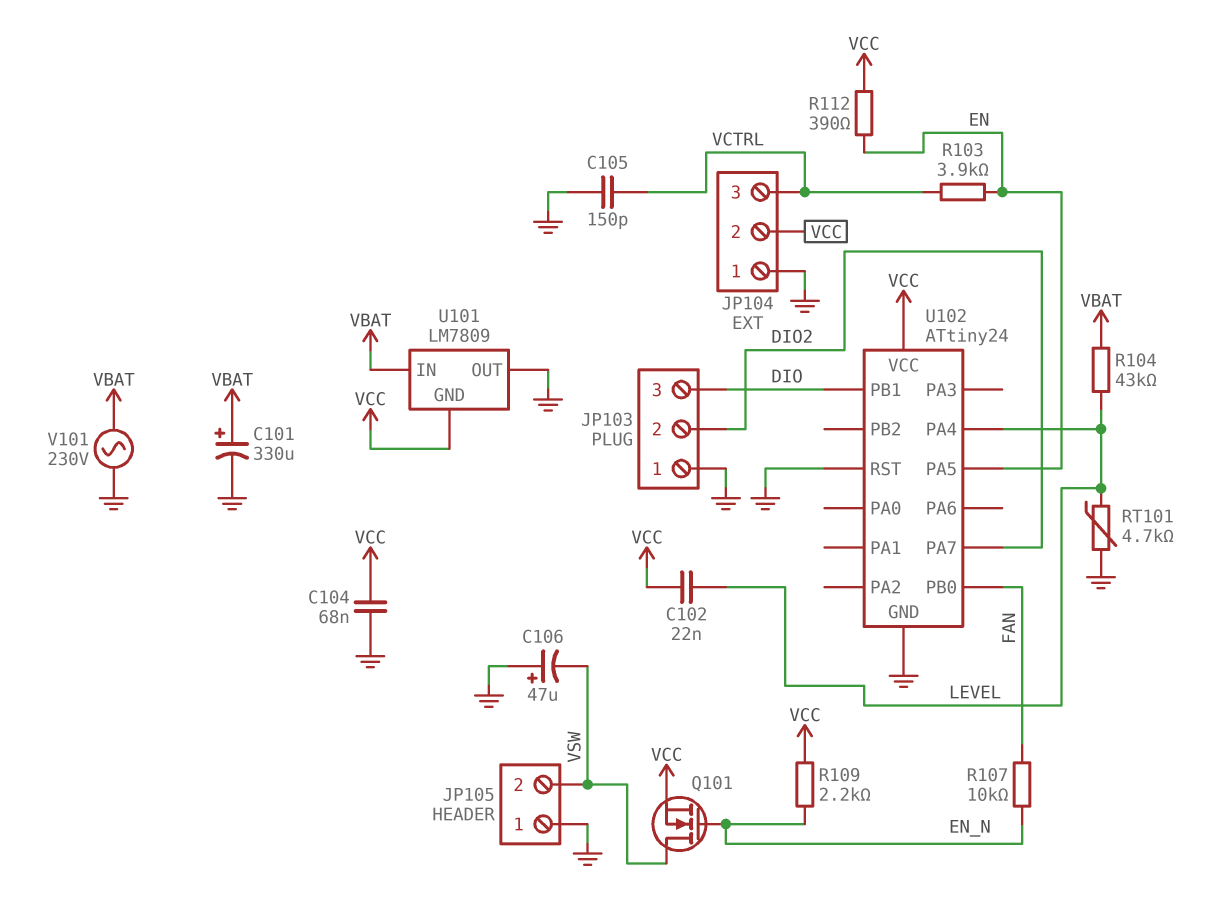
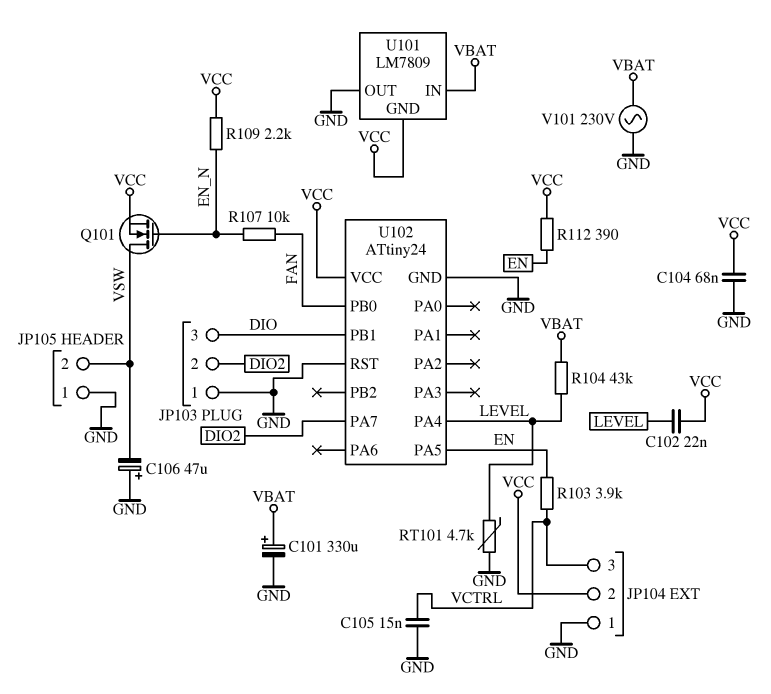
C105: 150pF (GND, VCTRL) -> 15nF (GND, VCTRL)

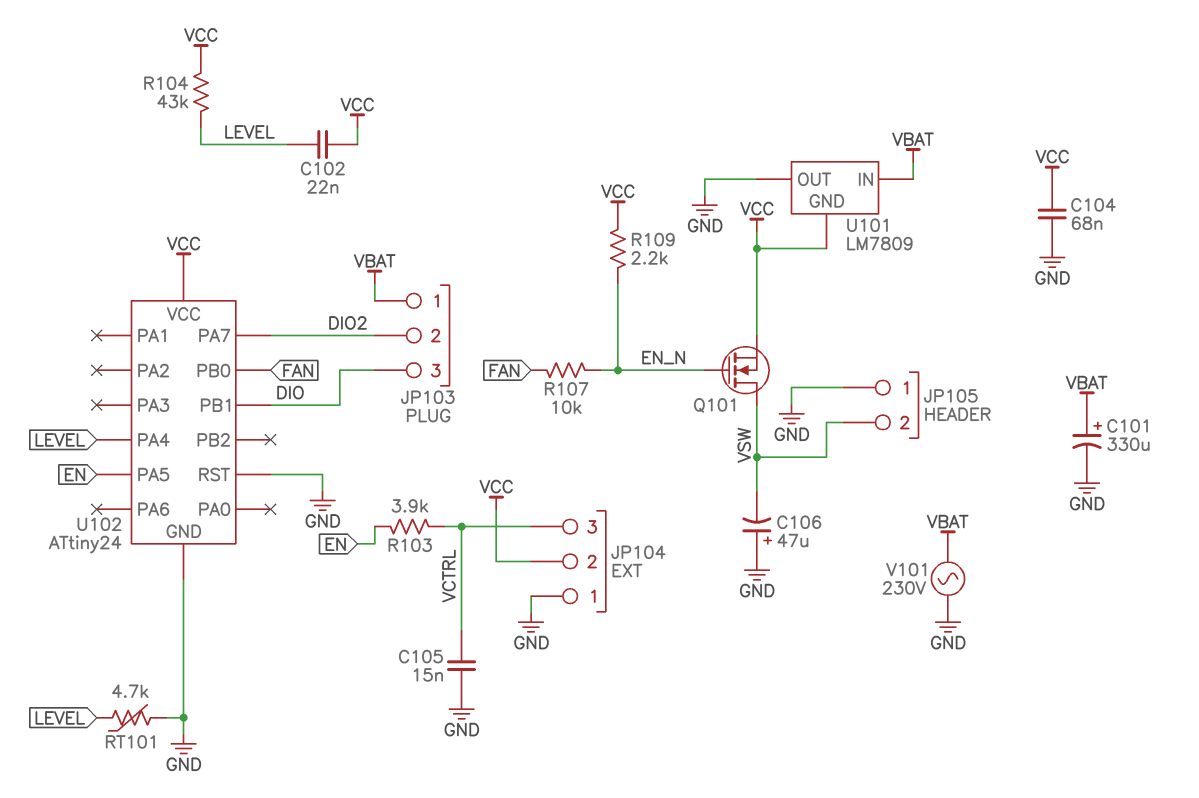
JP103 pin 1: GND -> VBAT
R104: 43k (LEVEL, VBAT) -> 43k (LEVEL, VCC)
R112: 390 (EN, VCC) -> none

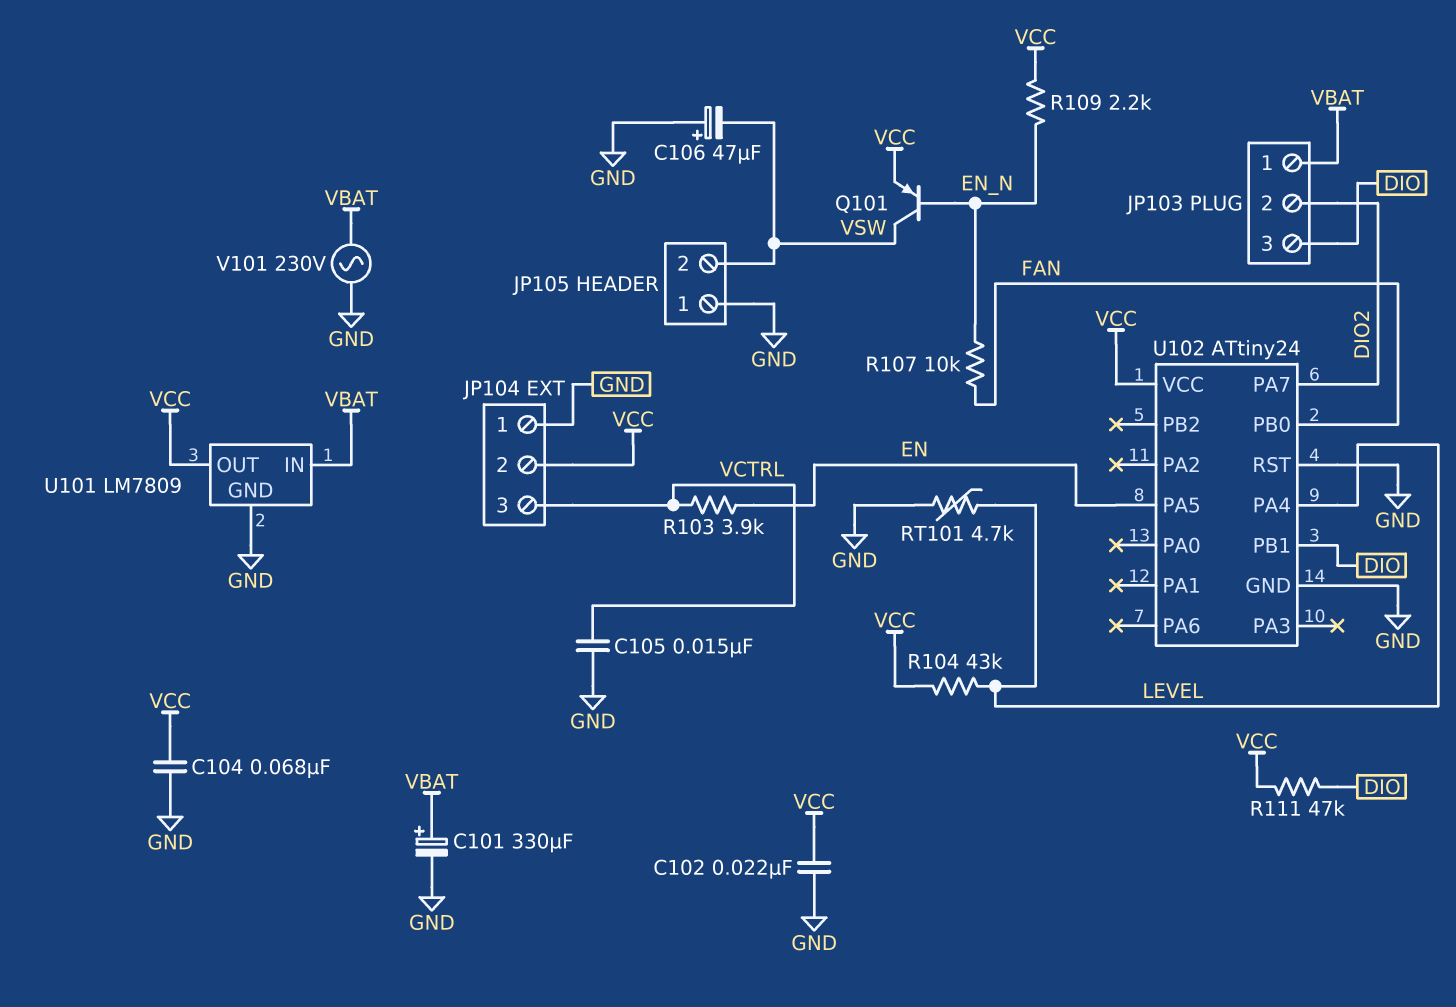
C102: 22nF (LEVEL, VCC) -> 22nF (GND, VCC)
Q101: NMOS (G EN_N, D VSW, S VCC) -> PNP (B EN_N, C VSW, E VCC)
R111: none -> 47k (DIO, VCC)
U101 pin GND: VCC -> GND
U101 pin OUT: GND -> VCC

